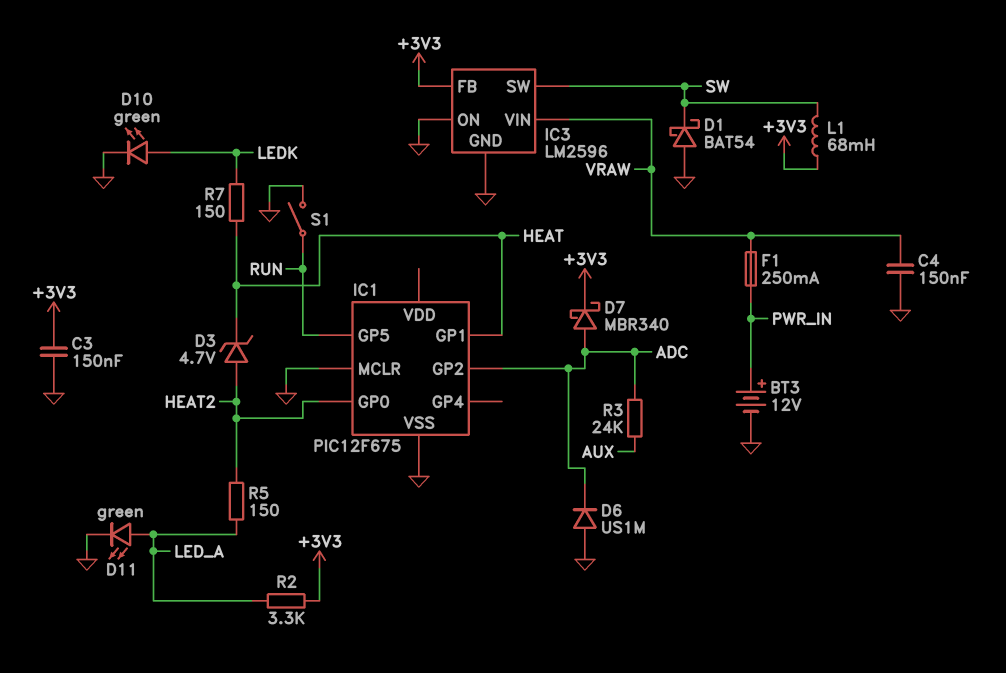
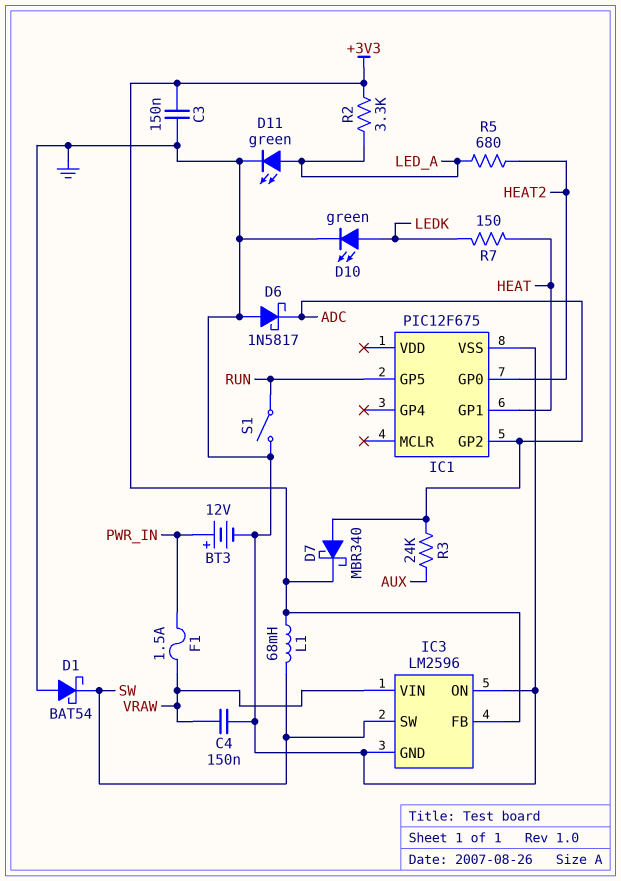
D3: zener 4.7V (A HEAT2, K HEAT) -> none
D6: diode US1M (A GND, K ADC) -> schottky 1N5817 (A GND, K ADC)
F1: 250mA (PWR_IN, VRAW) -> 1.5A (PWR_IN, VRAW)
IC1 pin MCLR: GND -> none
R5: 150 (HEAT2, LED_A) -> 680 (HEAT2, LED_A)

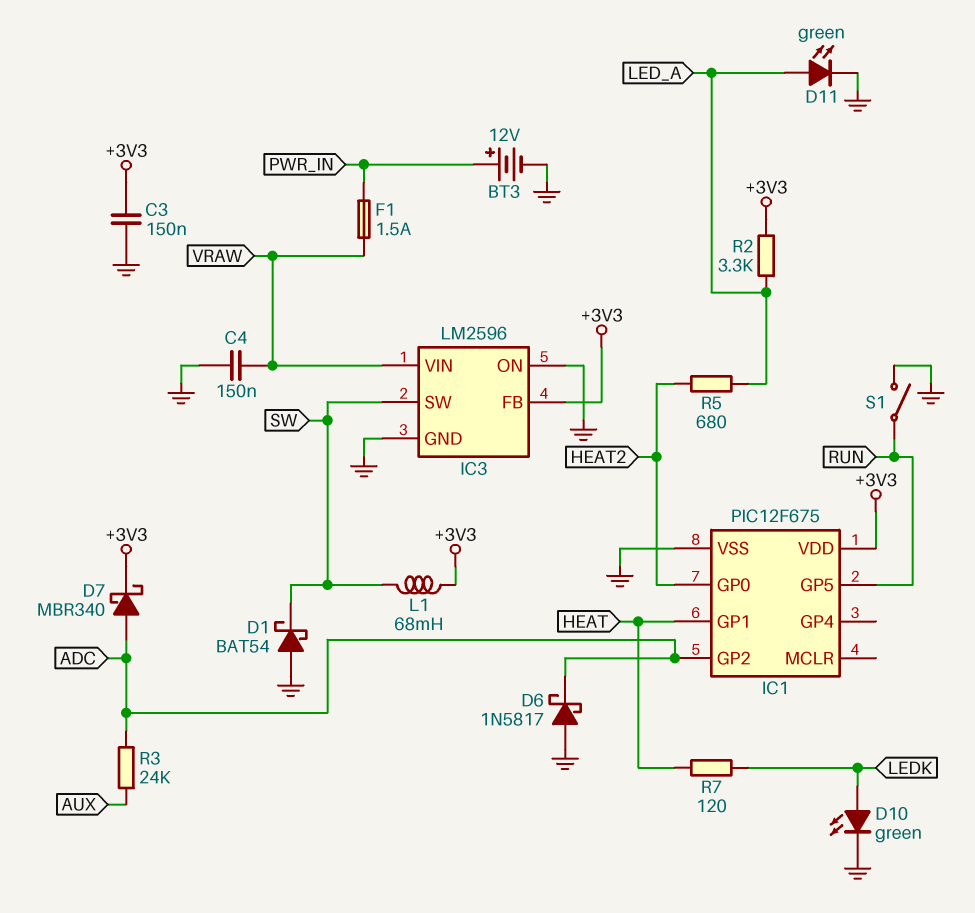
IC1 pin VDD: none -> +3V3
R7: 150 (HEAT, LEDK) -> 120 (HEAT, LEDK)

